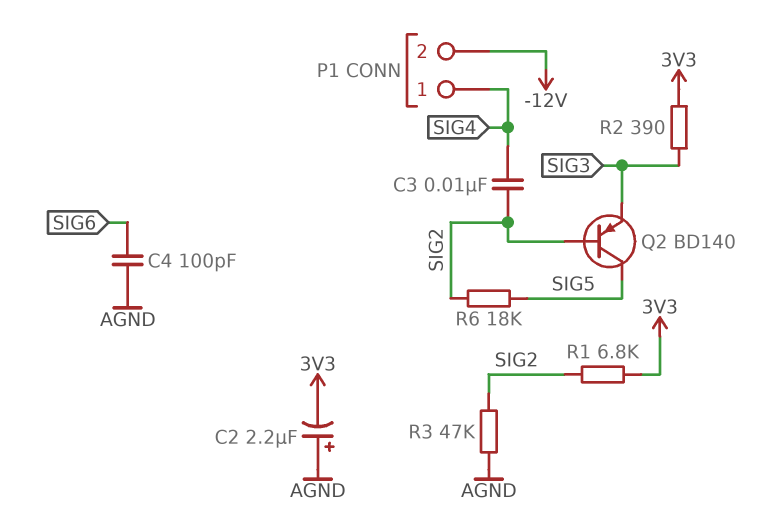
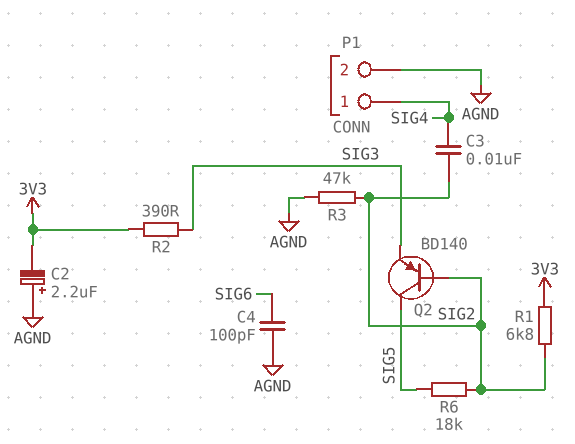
P1 pin 2: -12V -> AGND

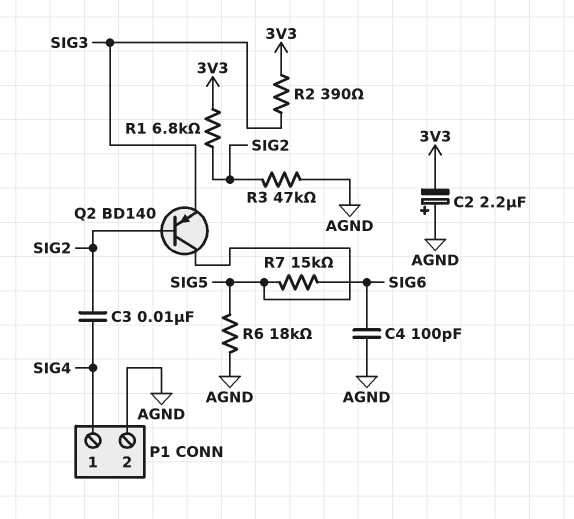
R6: 18k (SIG2, SIG5) -> 18k (AGND, SIG5)
R7: none -> 15k (SIG5, SIG6)

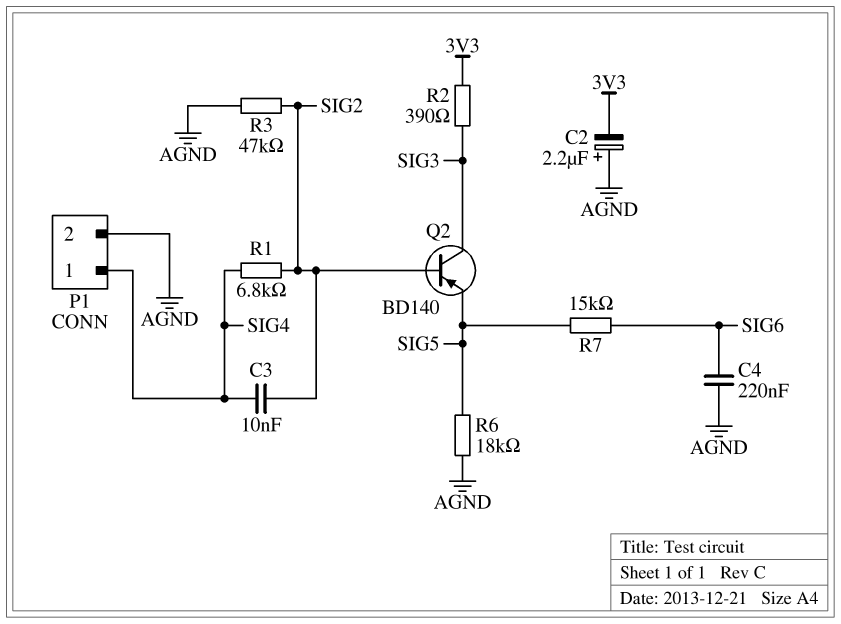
C4: 100pF (AGND, SIG6) -> 220nF (AGND, SIG6)
Q2: PNP BD140 (B SIG2, C SIG5, E SIG3) -> PNP BD140 (B SIG2, C SIG3, E SIG5)
R1: 6.8k (3V3, SIG2) -> 6.8k (SIG2, SIG4)

